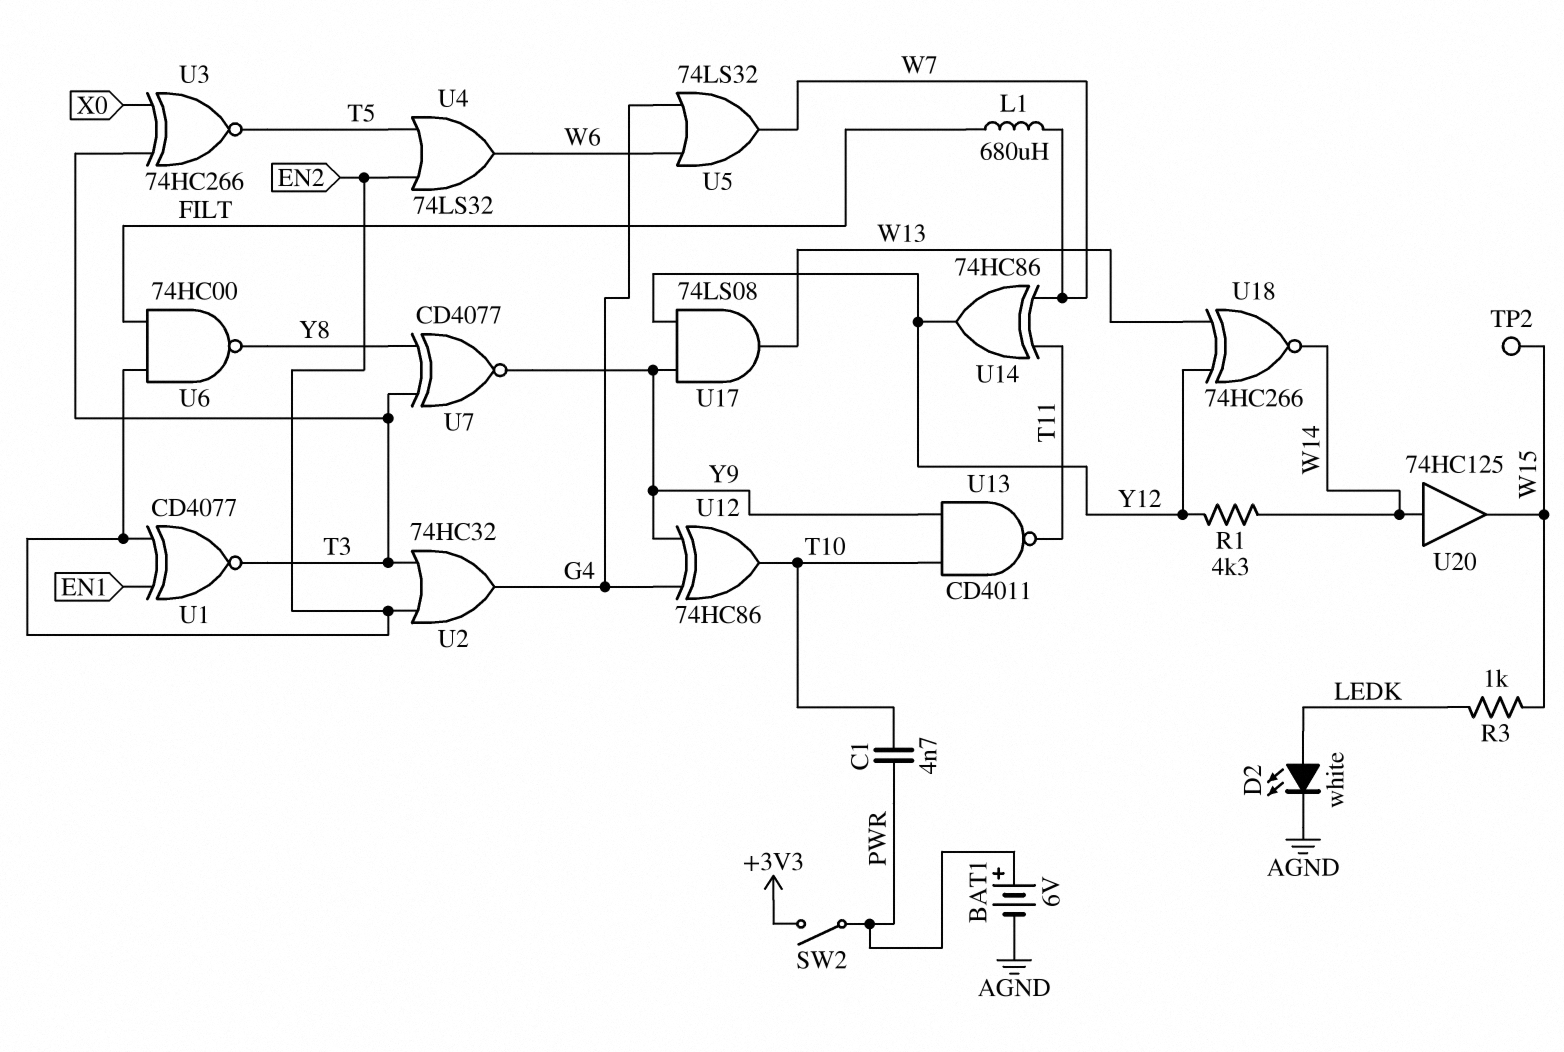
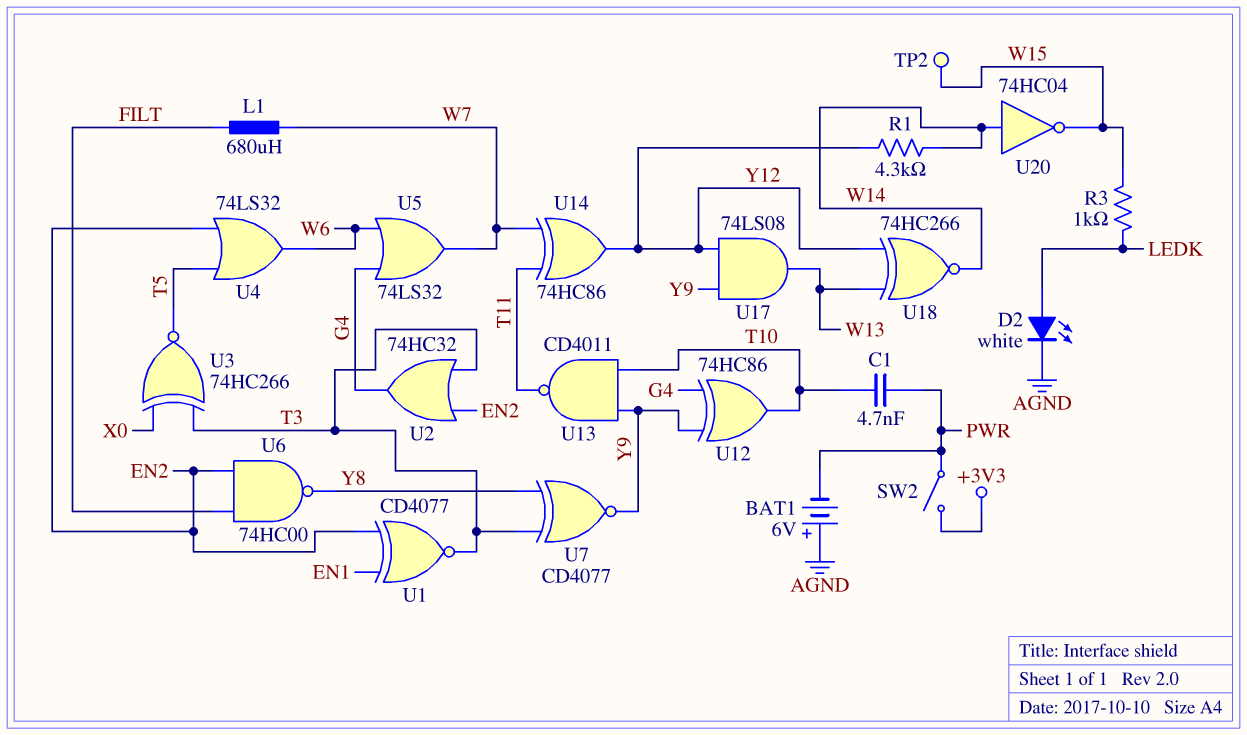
BAT1: 6V (plus PWR, minus AGND) -> 6V (plus AGND, minus PWR)
U20: buffer 74HC125 (in W14, out W15) -> NOT 74HC04 (in W14, out W15)

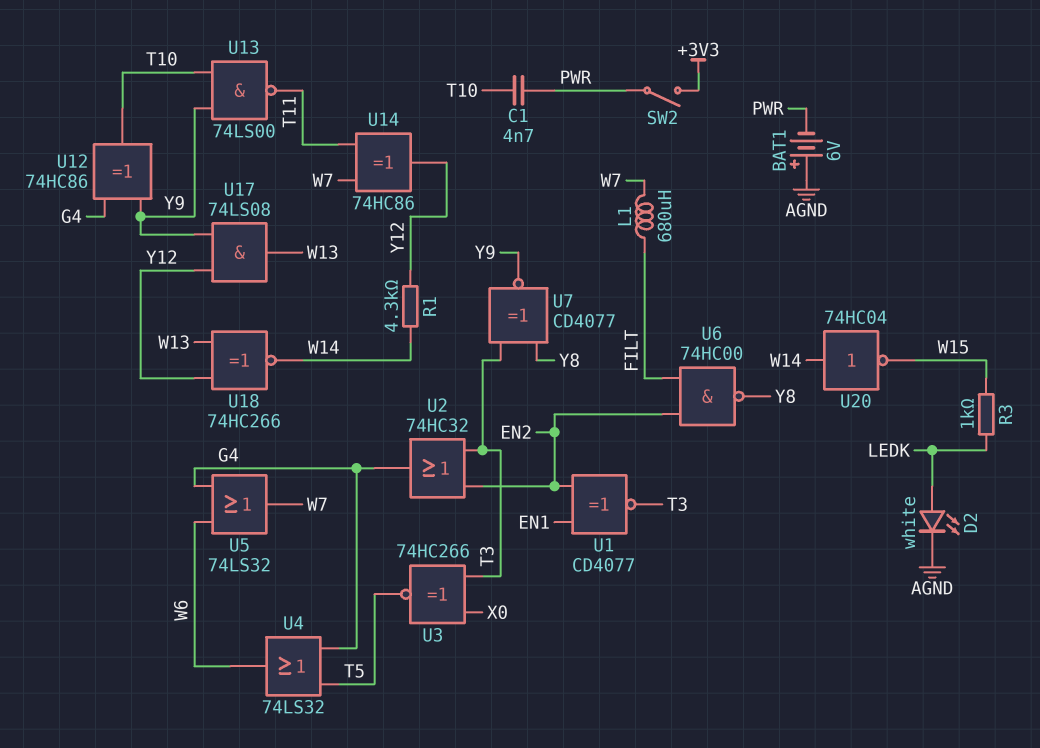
TP2: test point (W15) -> none
U4: OR 74LS32 (in EN2, in T5, out W6) -> OR 74LS32 (in G4, in T5, out W6)
U13: NAND CD4011 (in T10, in Y9, out T11) -> NAND 74LS00 (in T10, in Y9, out T11)

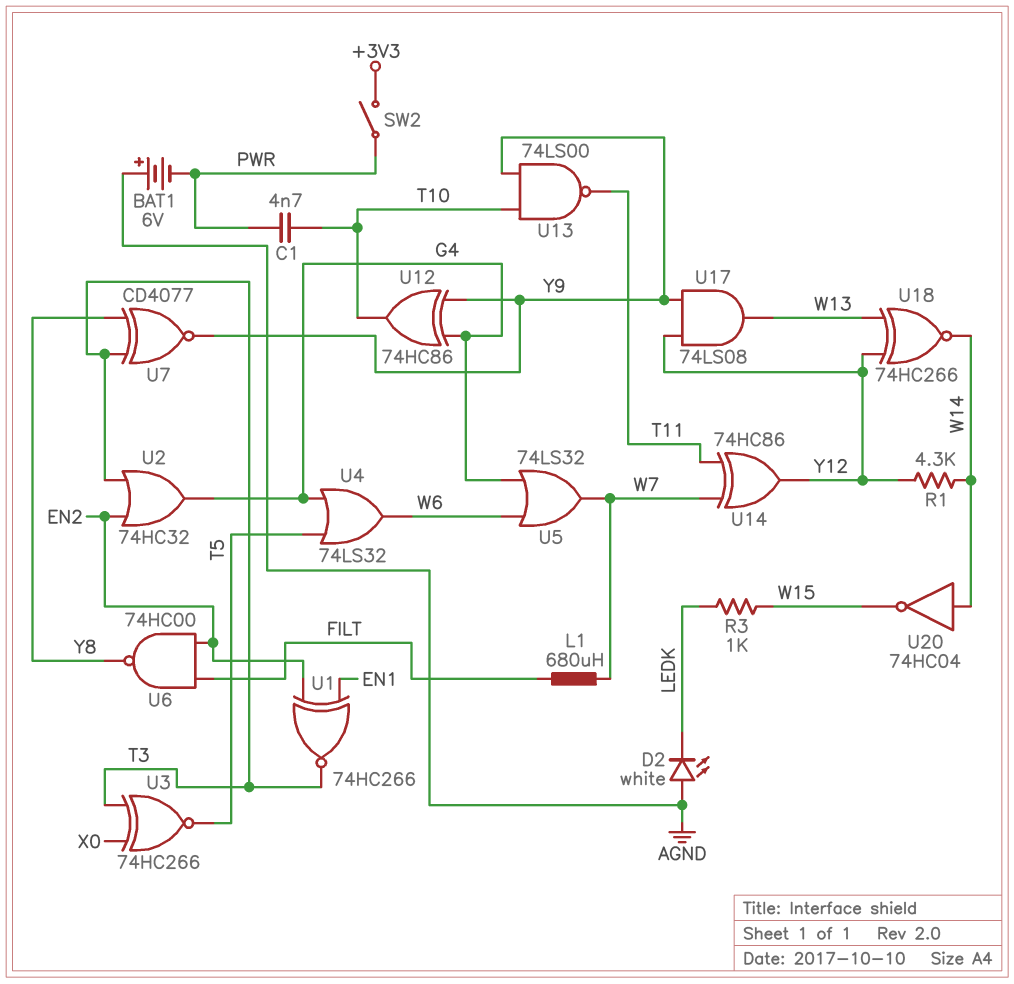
D2: LED white (A LEDK, K AGND) -> LED white (A AGND, K LEDK)
U1: XNOR CD4077 (in EN1, in EN2, out T3) -> XNOR 74HC266 (in EN1, in EN2, out T3)

